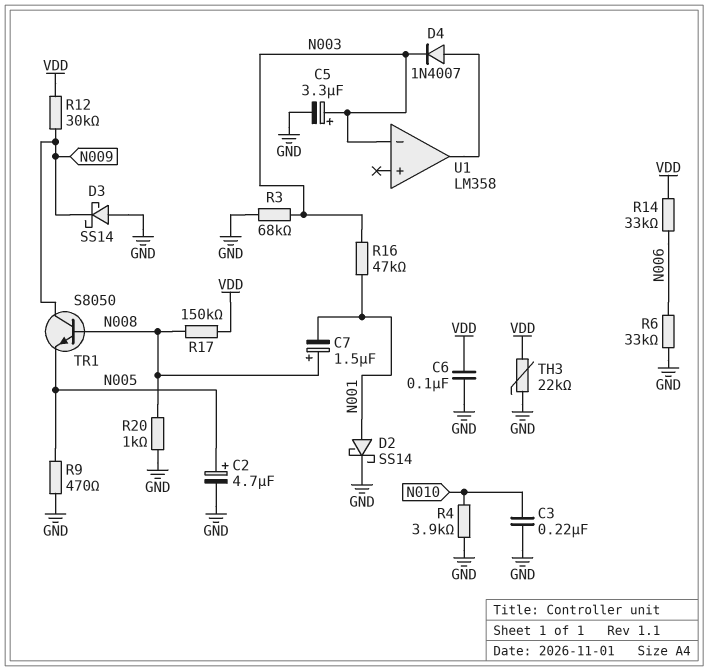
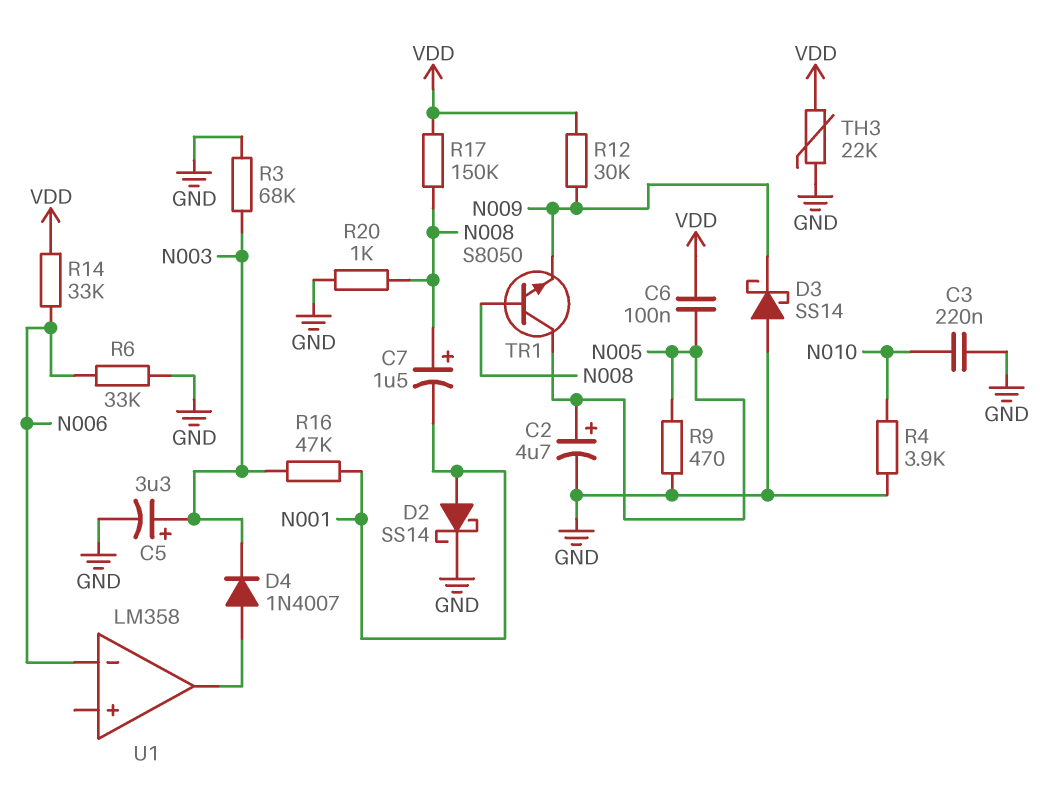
C6: 100nF (GND, VDD) -> 100nF (N005, VDD)
TR1: NPN S8050 (B N008, C N009, E N005) -> NPN S8050 (B N008, C N005, E N009)
U1 pin in-: N003 -> N006

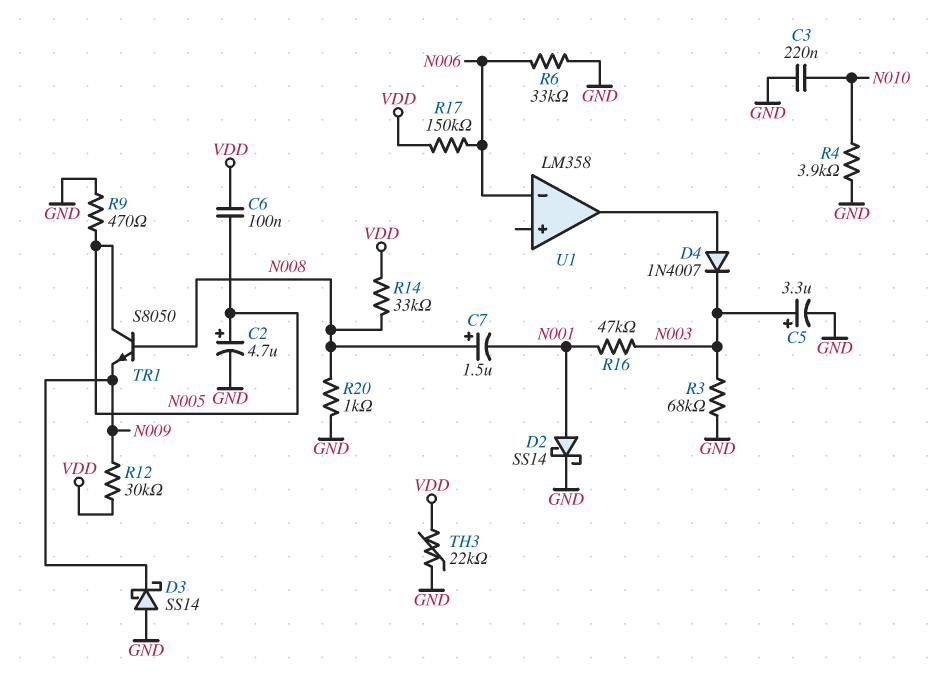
R14: 33k (N006, VDD) -> 33k (N008, VDD)
R17: 150k (N008, VDD) -> 150k (N006, VDD)

